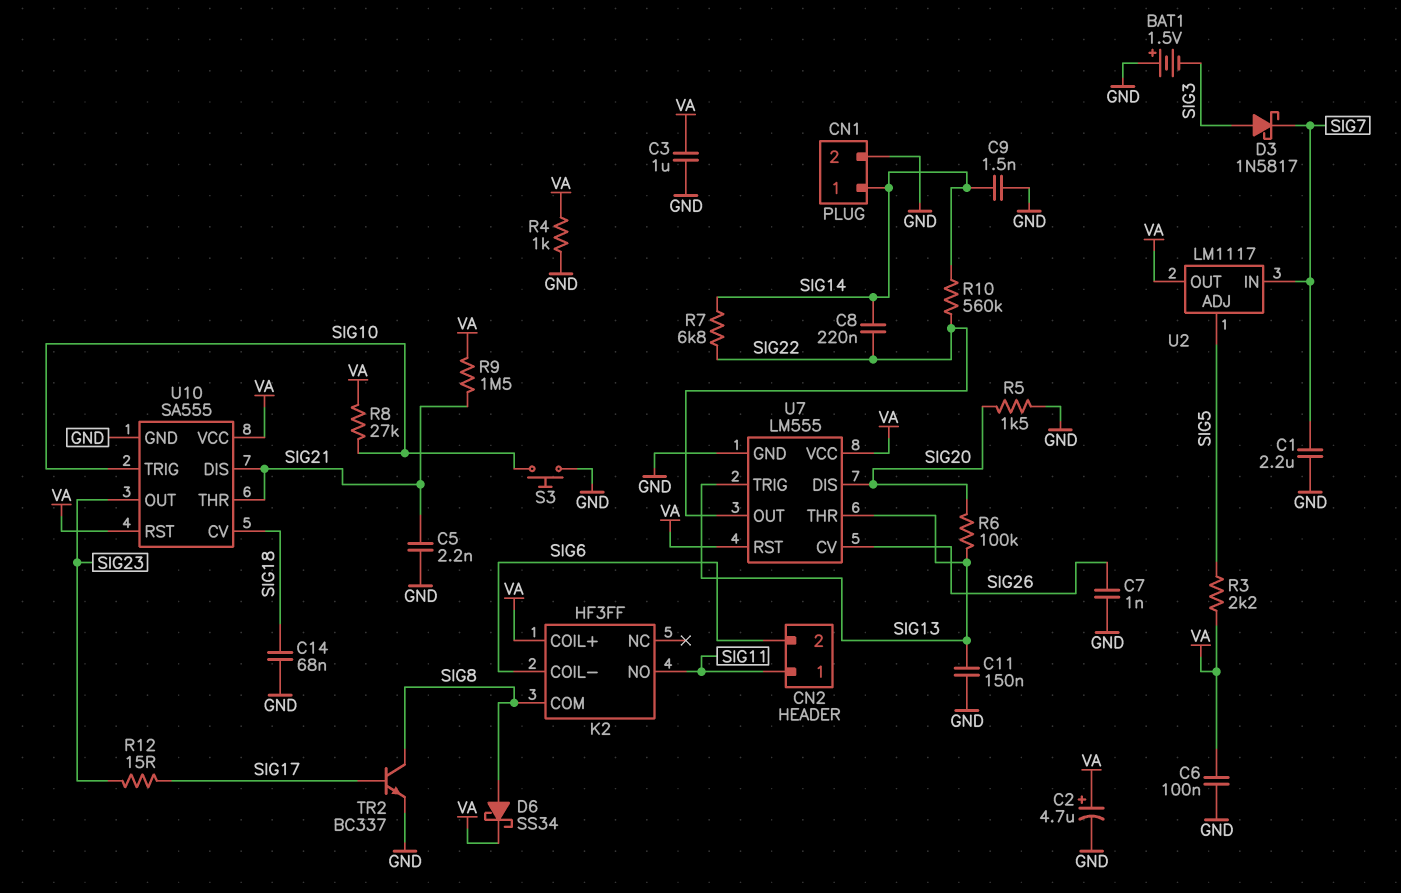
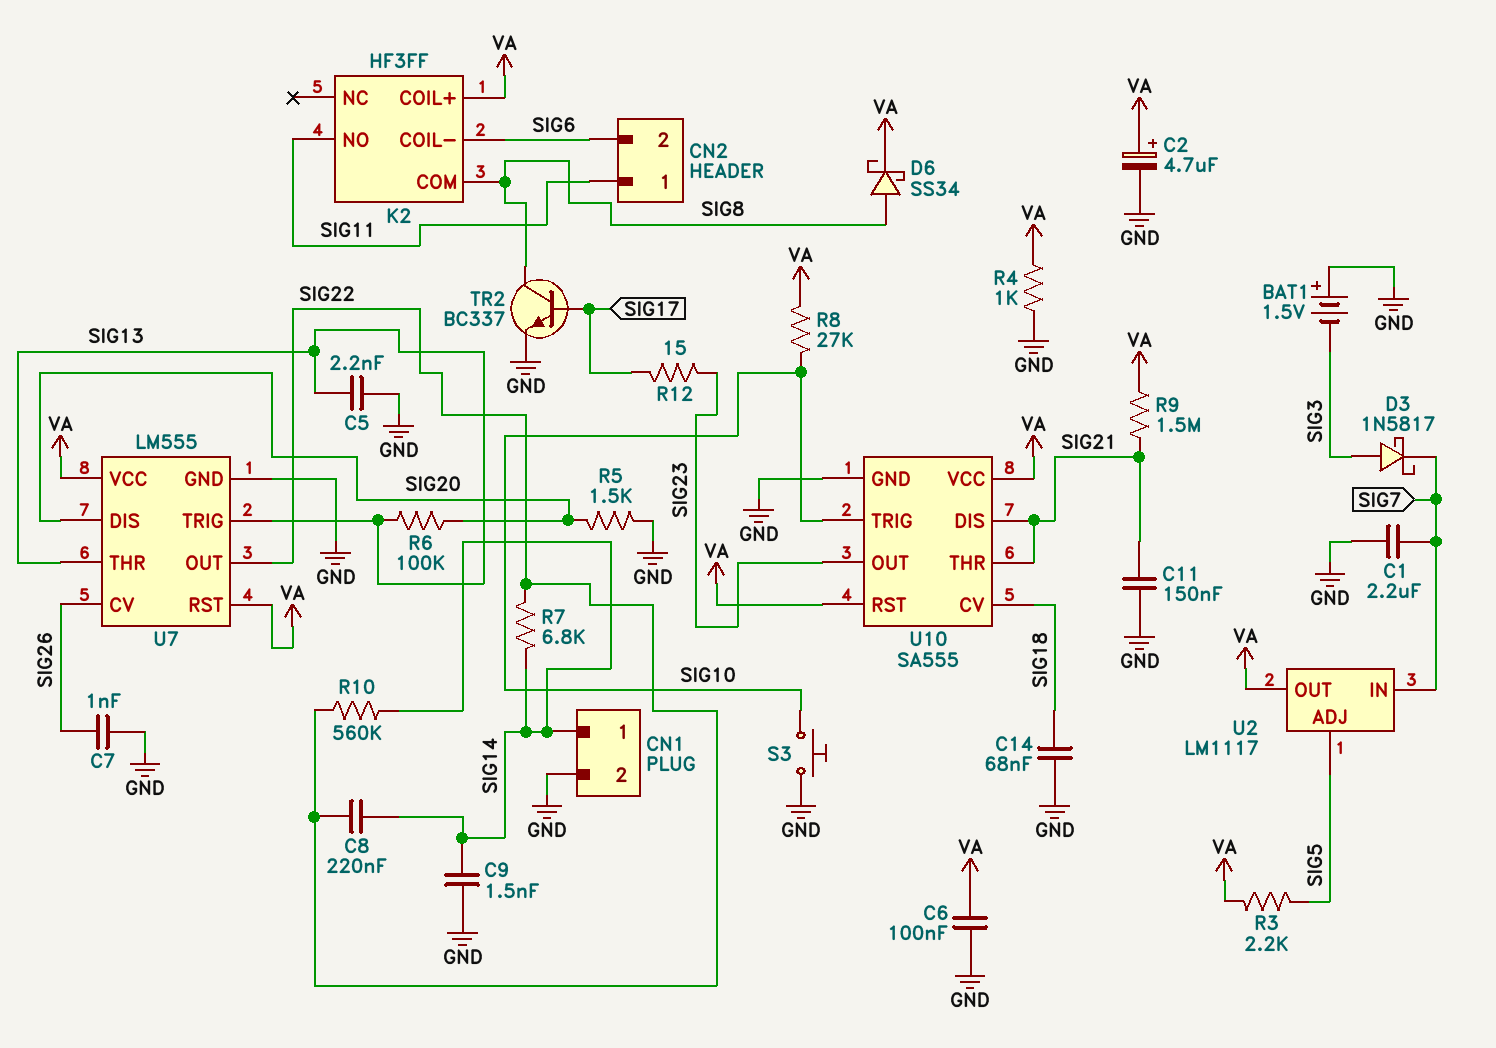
C3: 1uF (GND, VA) -> none
C5: 2.2nF (GND, SIG21) -> 2.2nF (GND, SIG13)
C11: 150nF (GND, SIG13) -> 150nF (GND, SIG21)

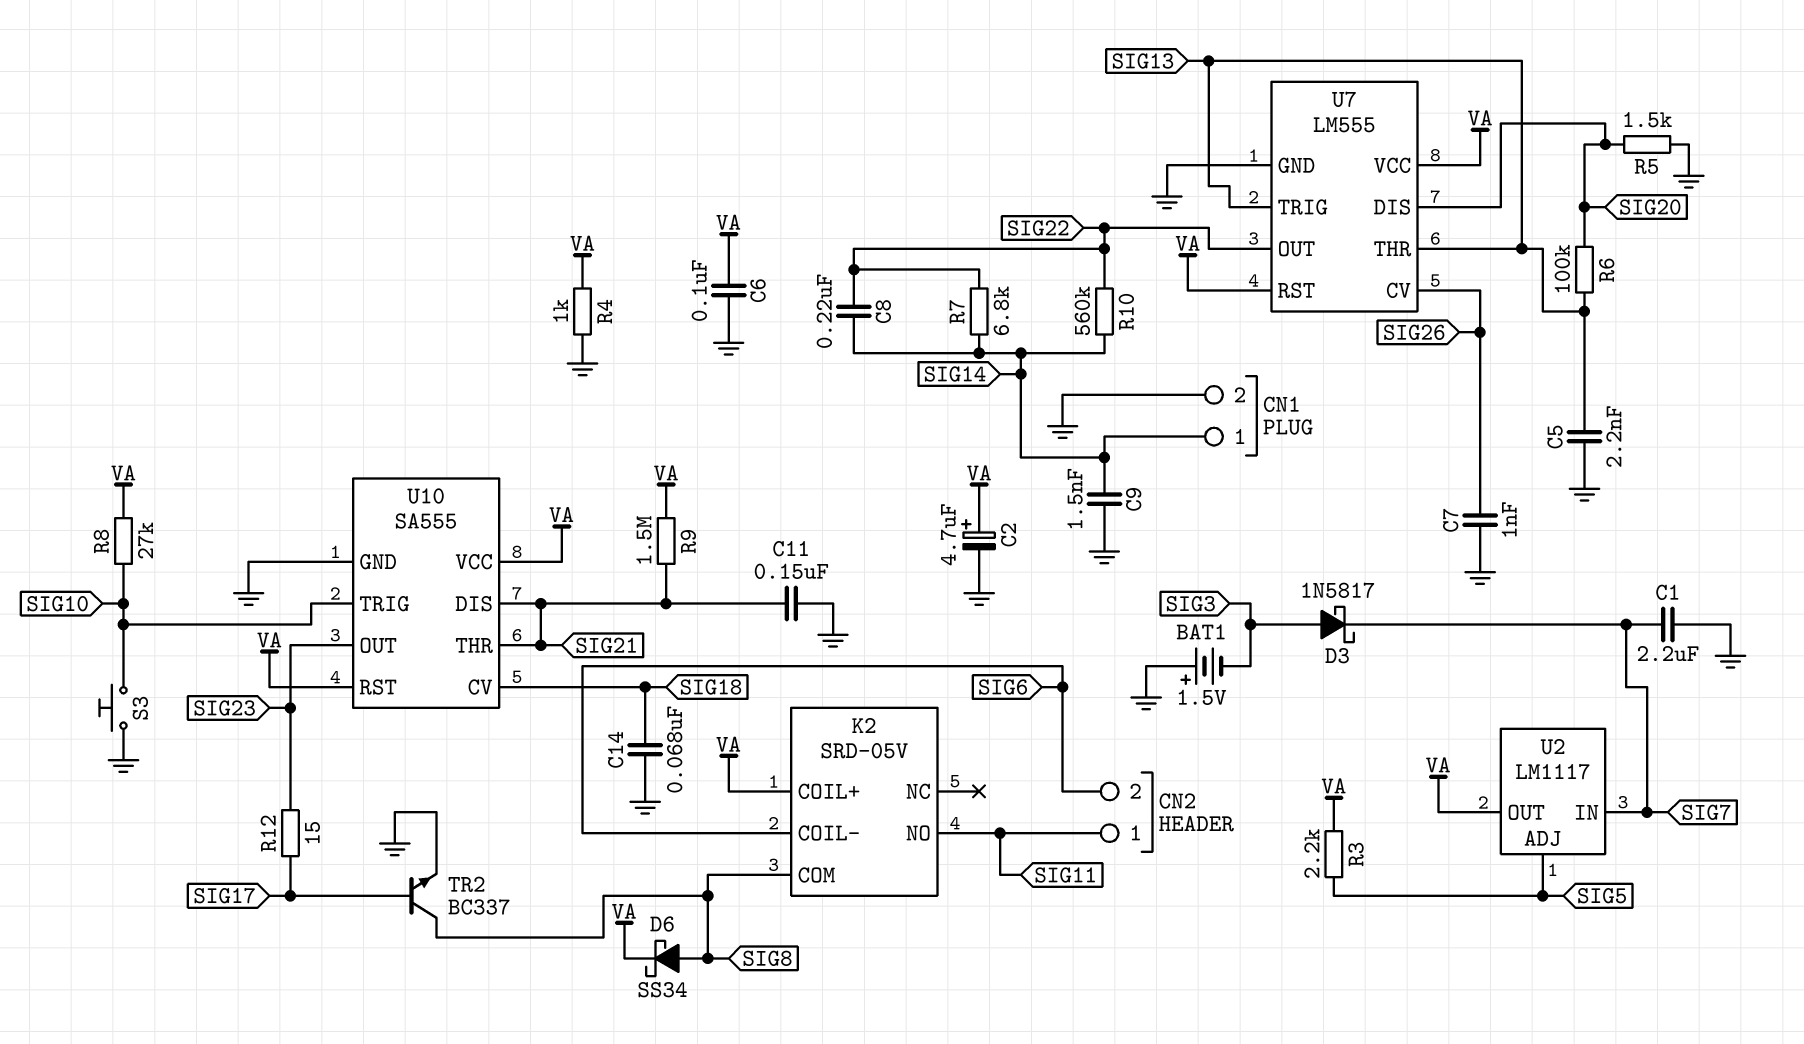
K2: HF3FF -> SRD-05V

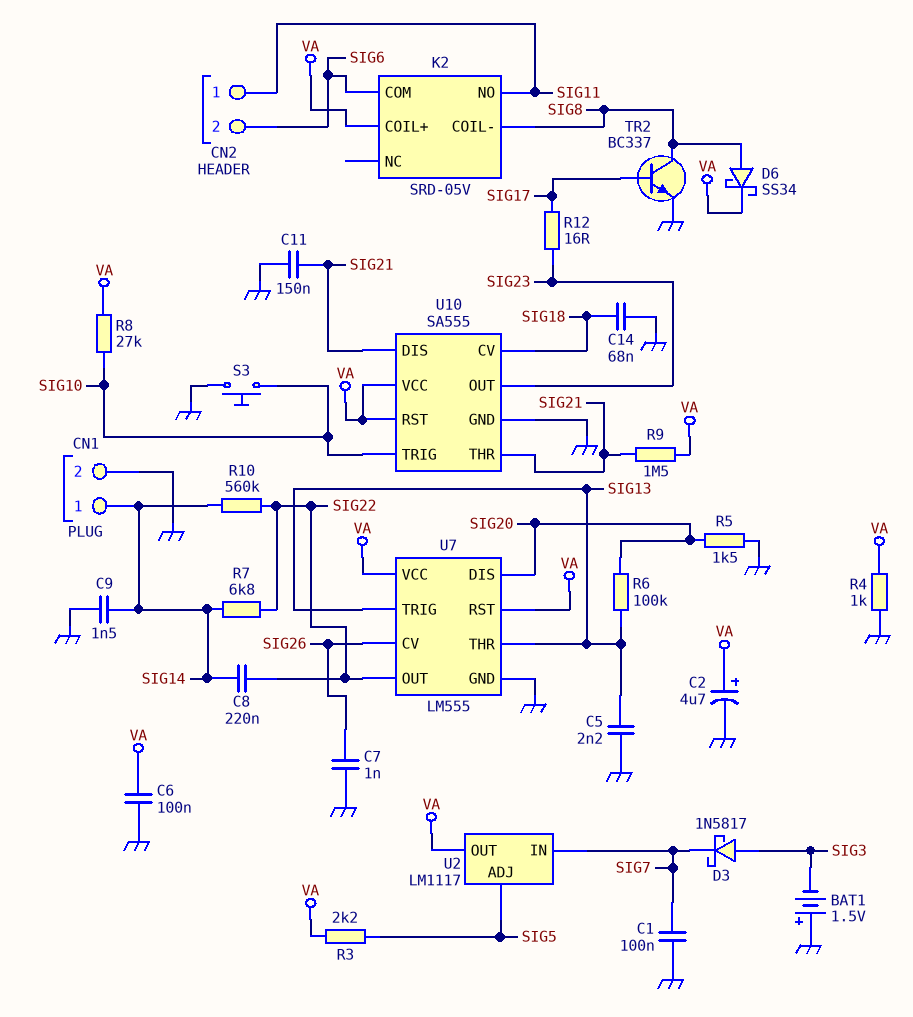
C1: 2.2uF (GND, SIG7) -> 100nF (GND, SIG7)
K2 pin COIL-: SIG6 -> SIG8
K2 pin COM: SIG8 -> SIG6
R12: 15 (SIG17, SIG23) -> 16 (SIG17, SIG23)

